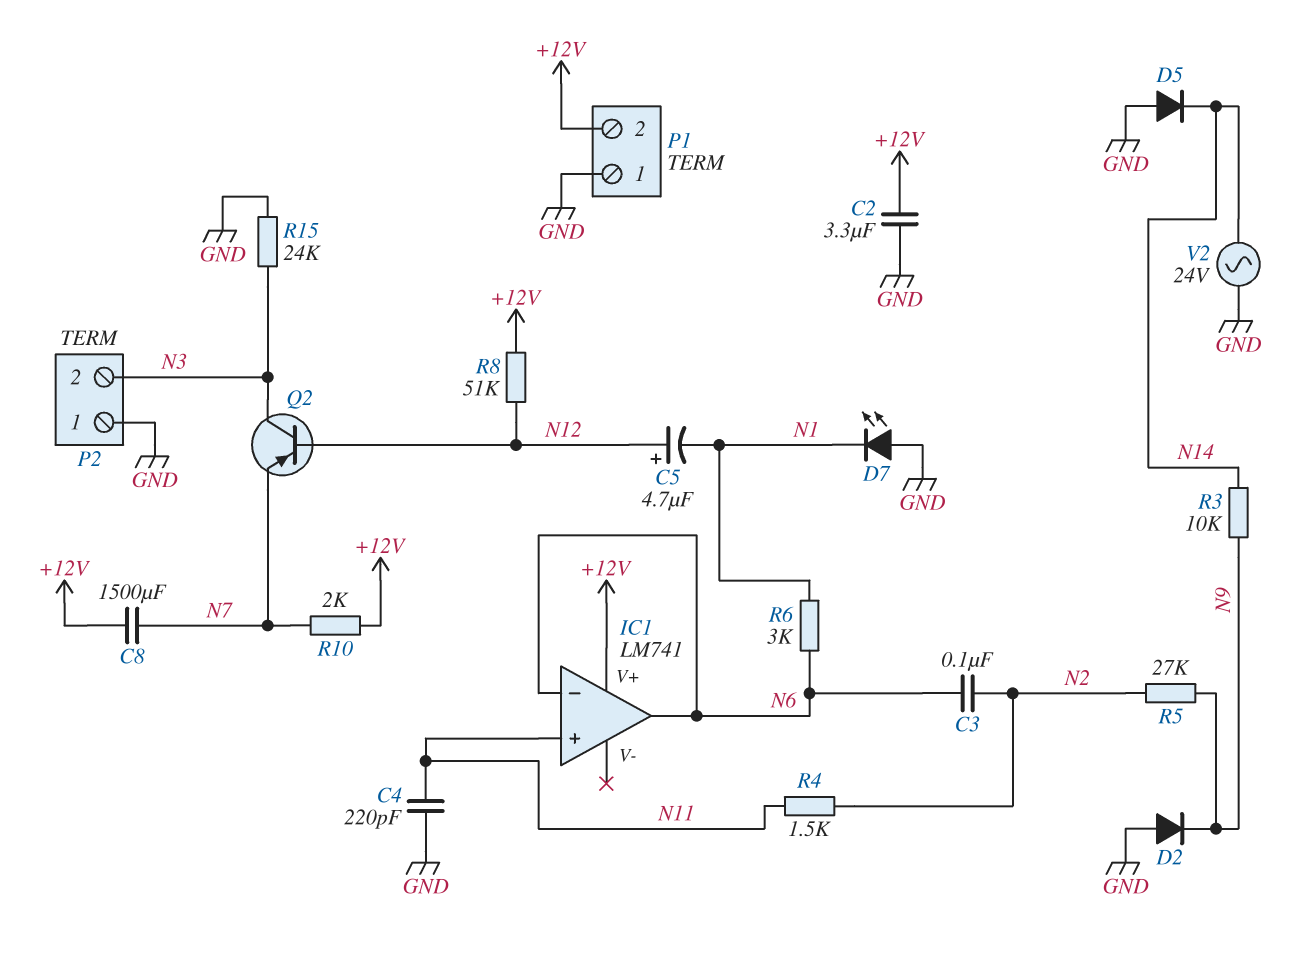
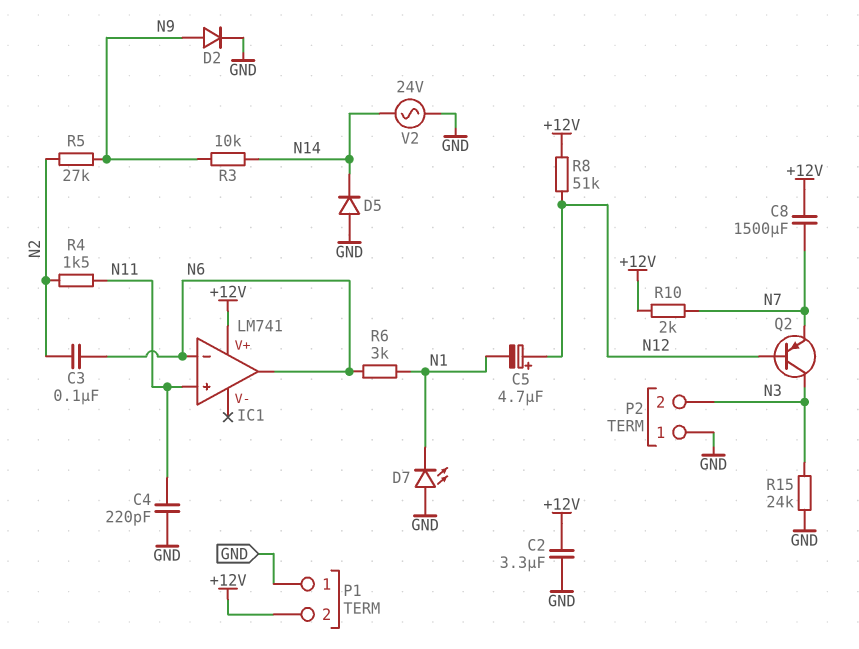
D2: diode (A GND, K N9) -> diode (A N9, K GND)

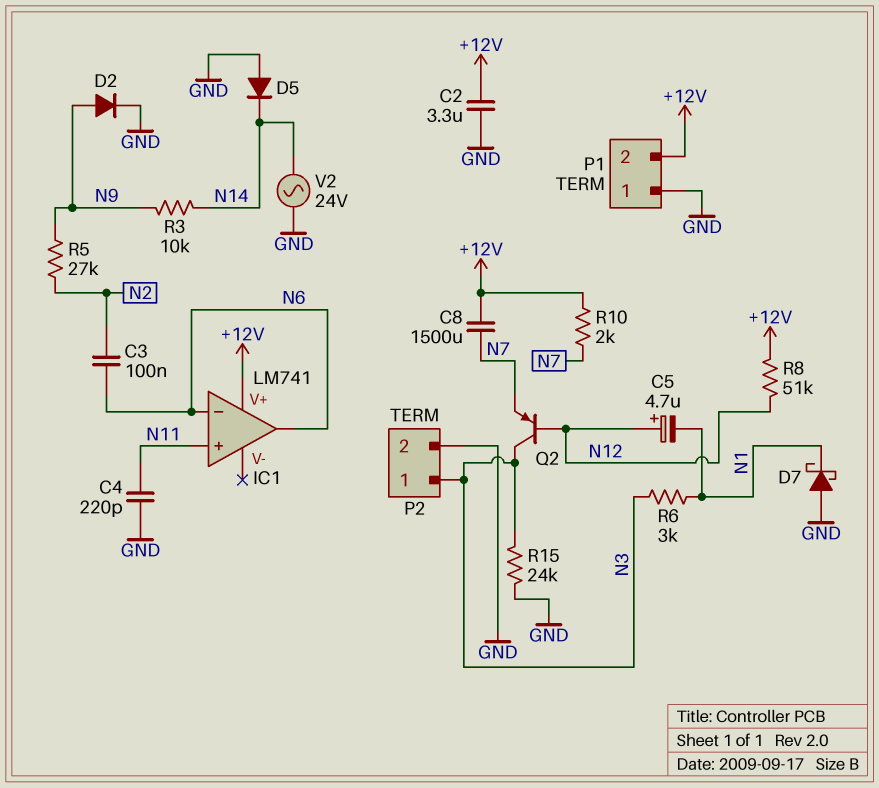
D7: LED (A GND, K N1) -> schottky (A GND, K N1)
P2 pin 1: GND -> N3
P2 pin 2: N3 -> GND
R4: 1.5k (N2, N11) -> none
R6: 3k (N1, N6) -> 3k (N1, N3)

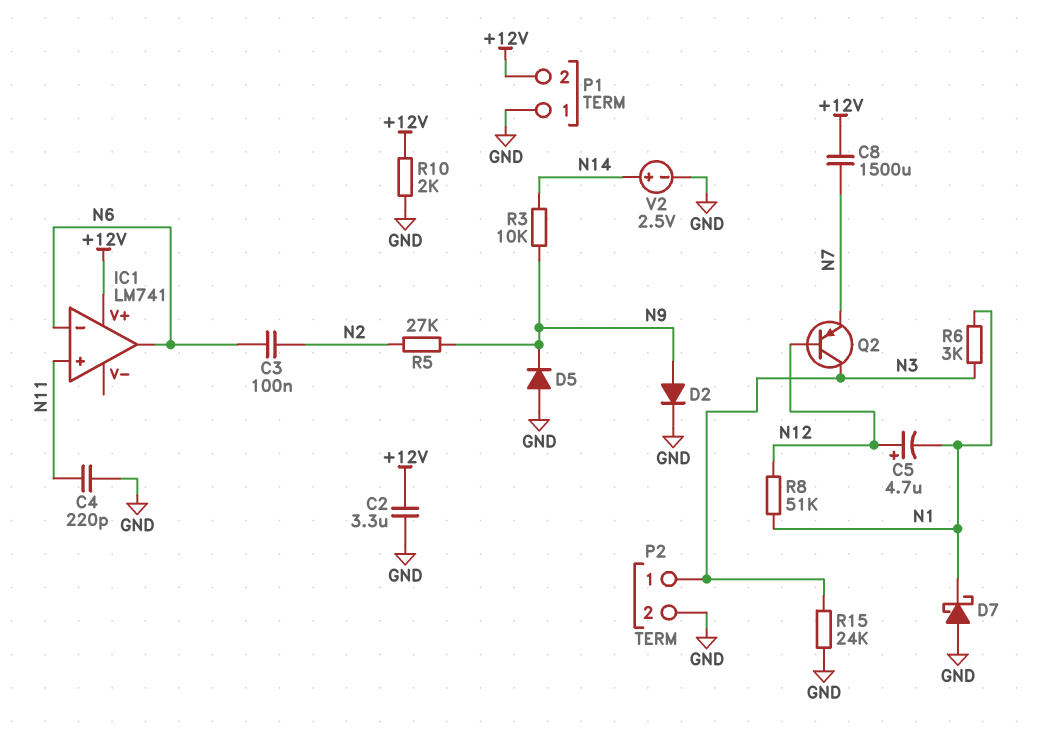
D5: diode (A GND, K N14) -> diode (A GND, K N9)
R8: 51k (+12V, N12) -> 51k (N1, N12)
R10: 2k (+12V, N7) -> 2k (+12V, GND)
V2: AC 24V (GND, N14) -> 2.5V (plus N14, minus GND)

